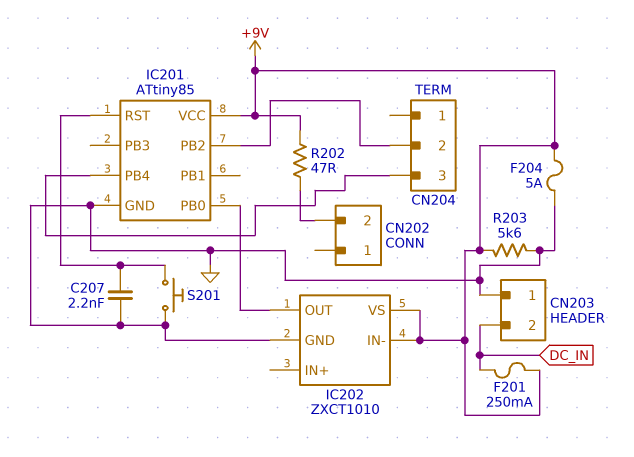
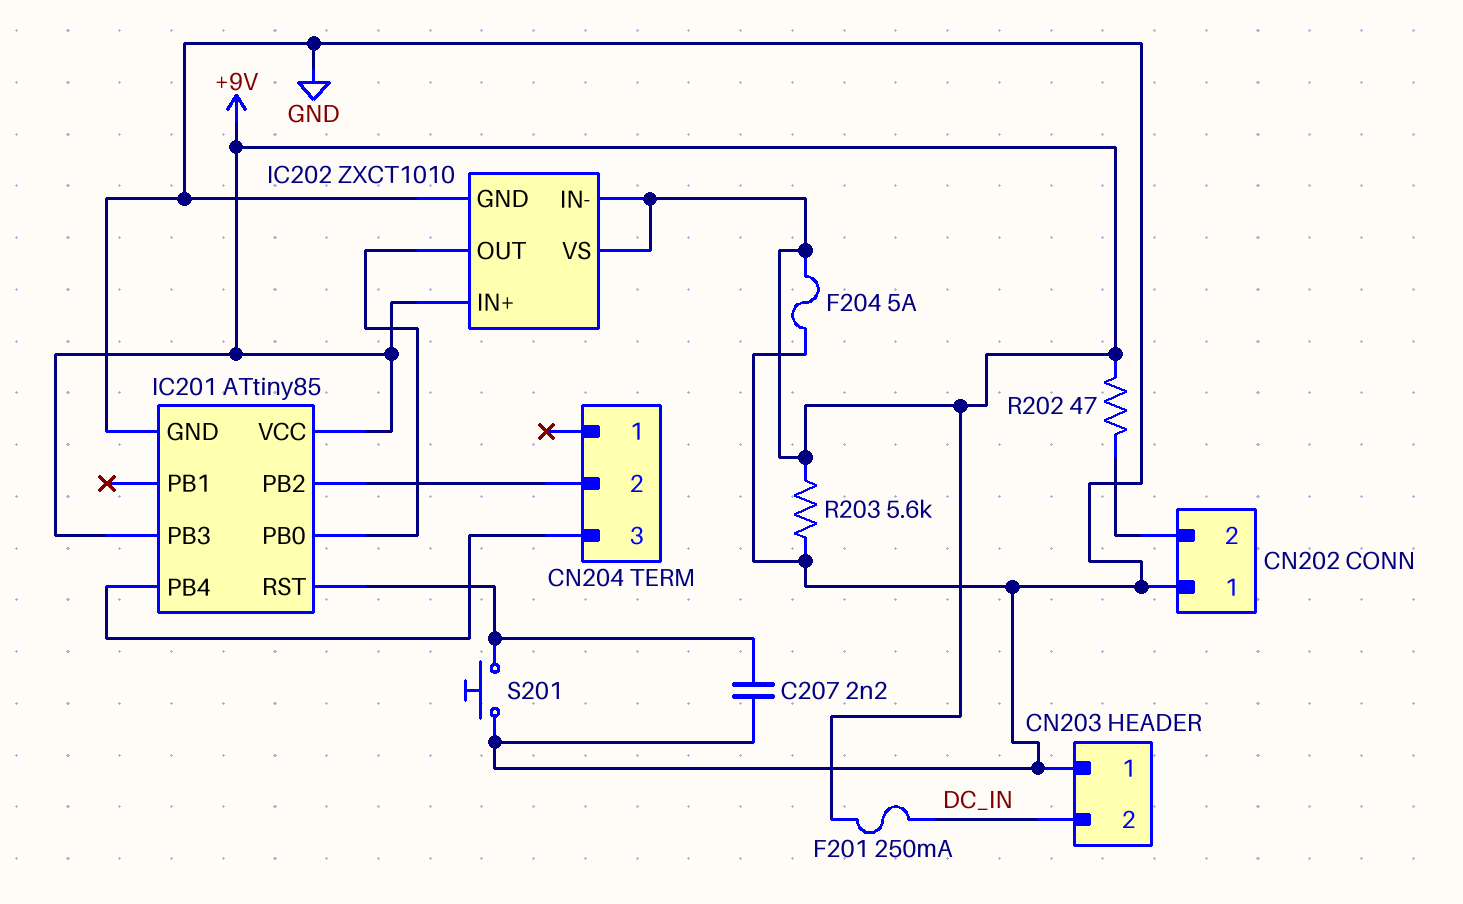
CN202 pin 1: none -> GND
IC201 pin PB3: none -> +9V
IC202 pin IN+: none -> +9V

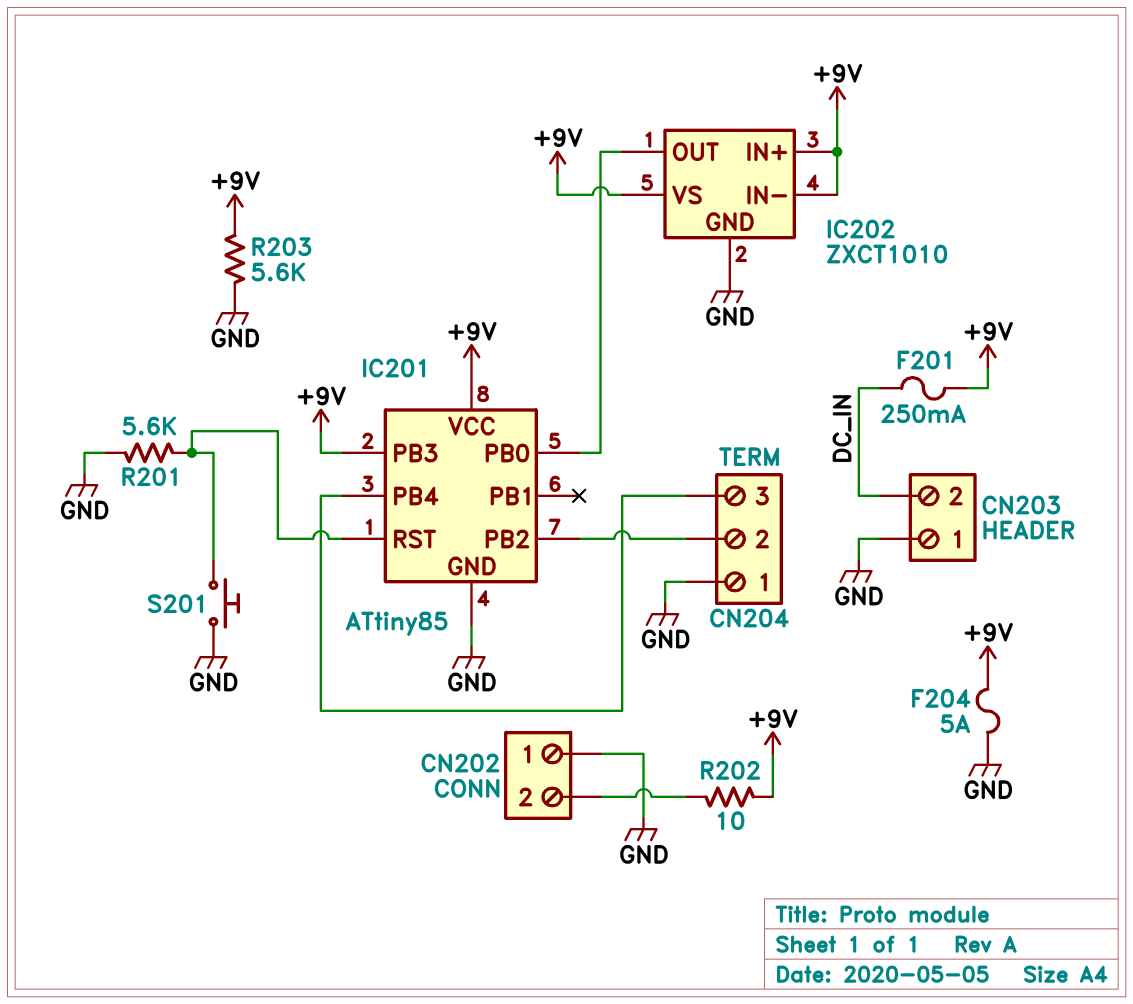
C207: 2.2nF (GND, IC201/RST) -> none
CN204 pin 1: none -> GND
R201: none -> 5.6k (GND, IC201/RST)
R202: 47 (+9V, CN202/2) -> 10 (+9V, CN202/2)

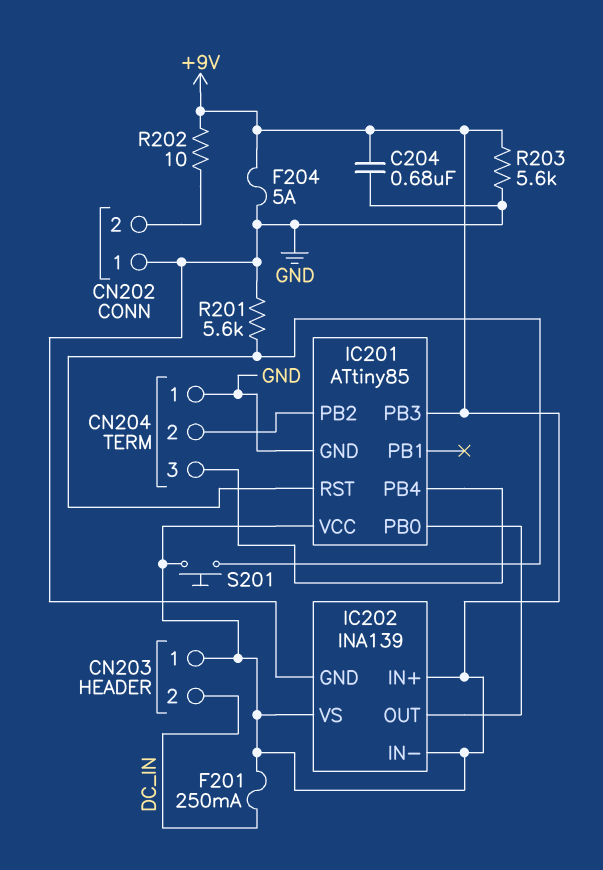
C204: none -> 680nF (+9V, GND)
CN203 pin 1: GND -> +9V
IC202: ZXCT1010 -> INA139
S201: button (GND, IC201/RST) -> button (+9V, IC201/RST)

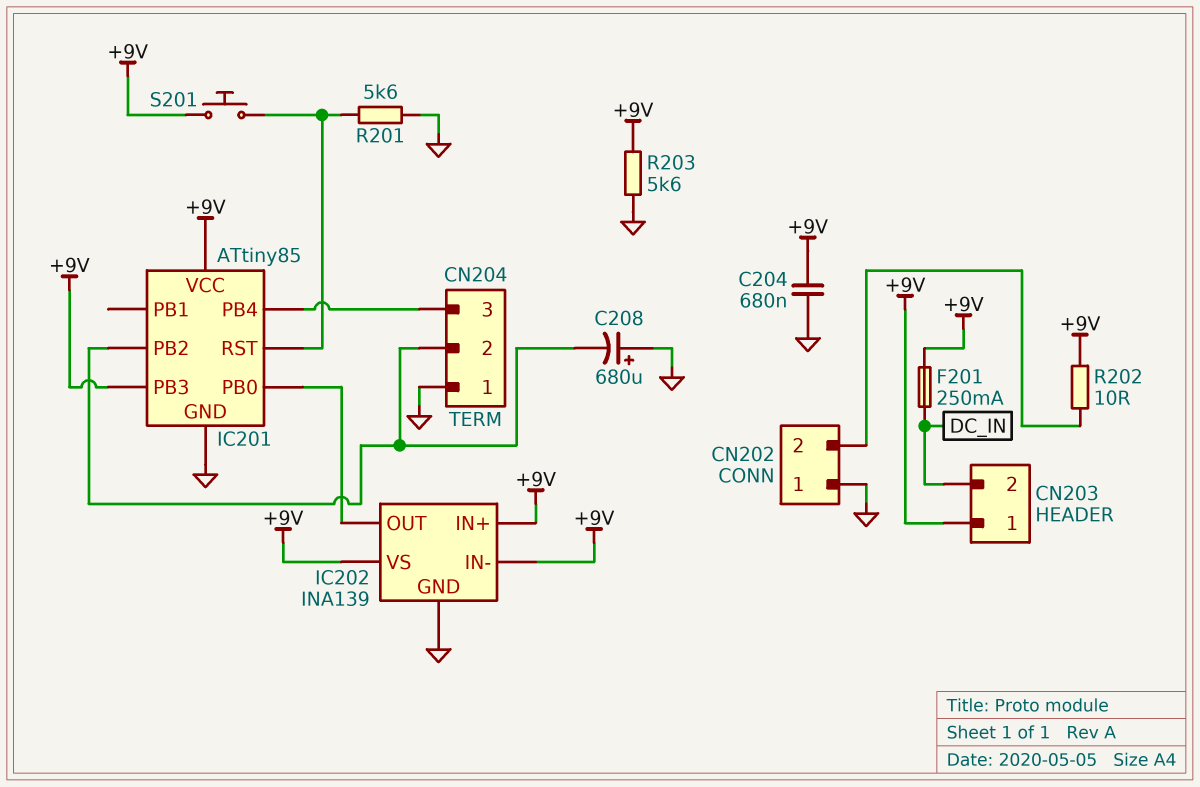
C208: none -> 680uF (plus GND, minus CN204/2)
F204: 5A (+9V, GND) -> none

